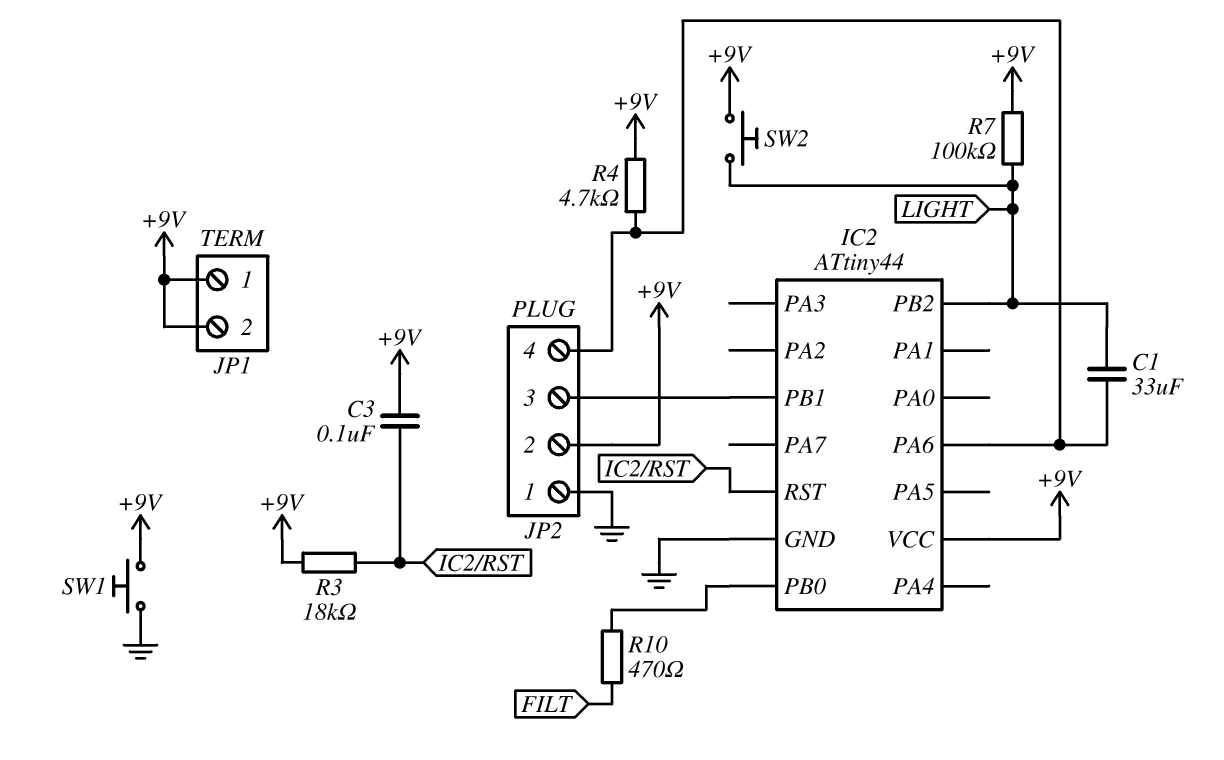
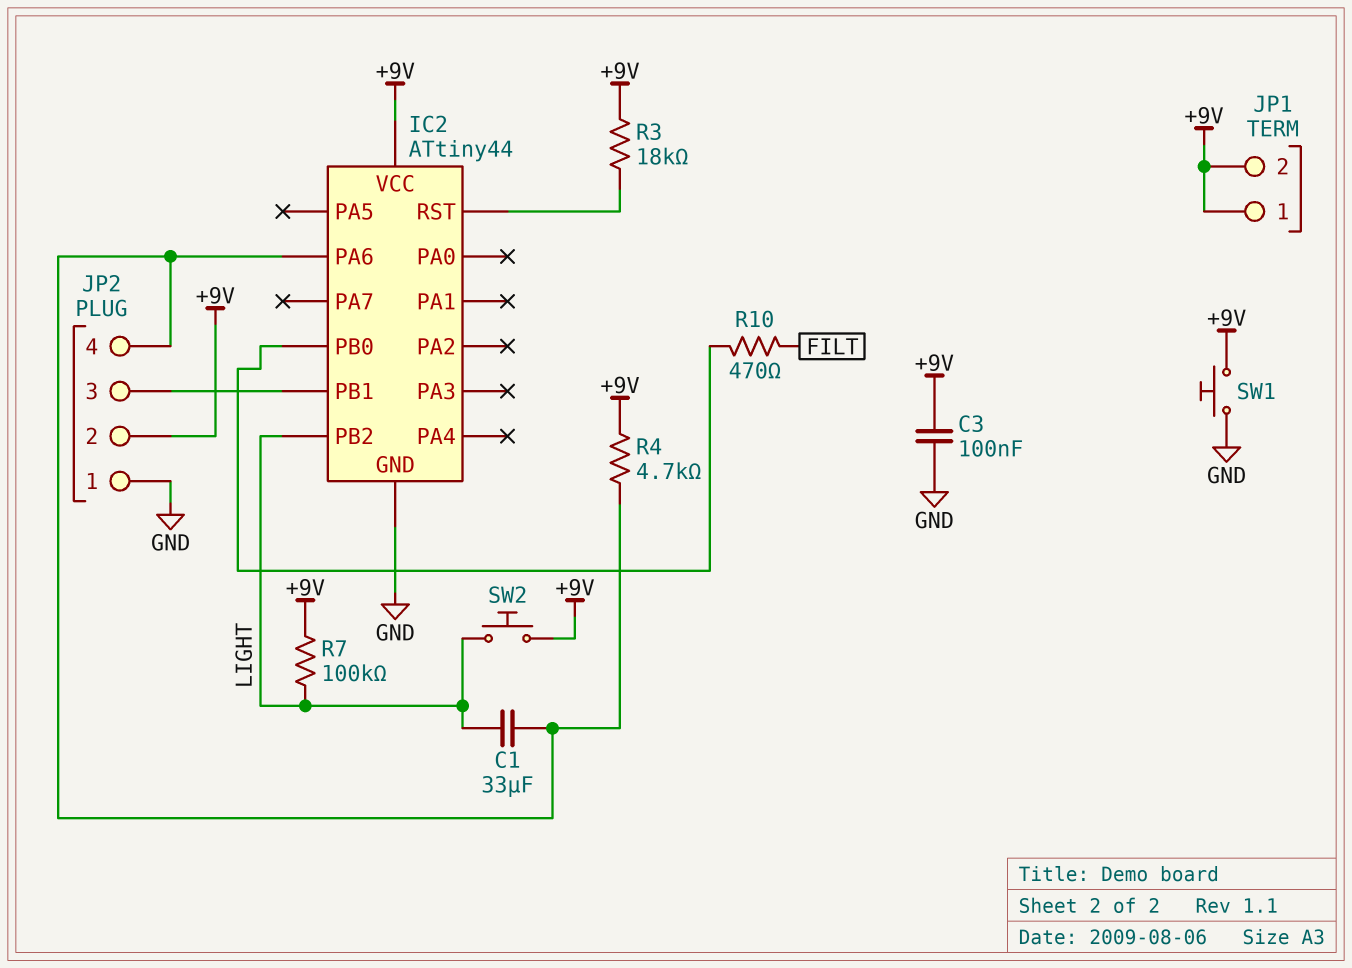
C3: 100nF (+9V, IC2/RST) -> 100nF (+9V, GND)

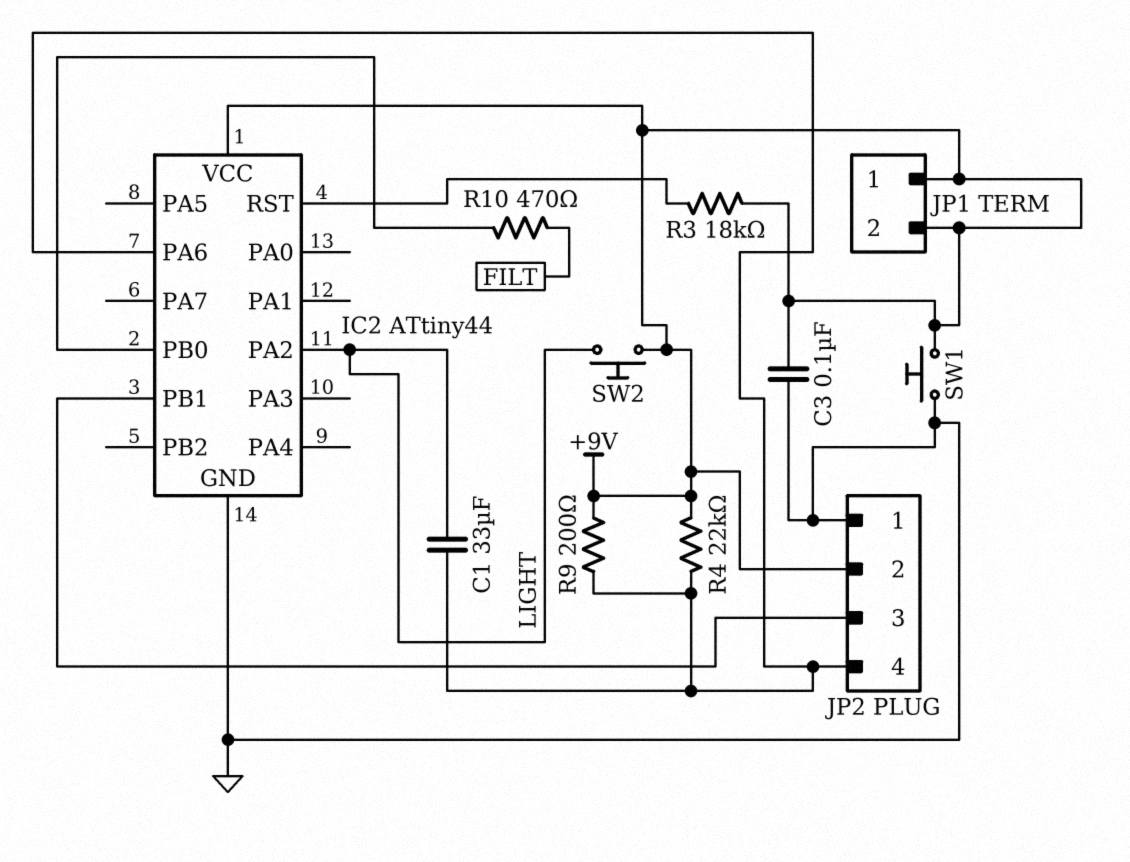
IC2 pin PA2: none -> LIGHT
IC2 pin PB2: LIGHT -> none
R4: 4.7k (+9V, IC2/PA6) -> 22k (+9V, IC2/PA6)
R7: 100k (+9V, LIGHT) -> none
R9: none -> 200 (+9V, IC2/PA6)

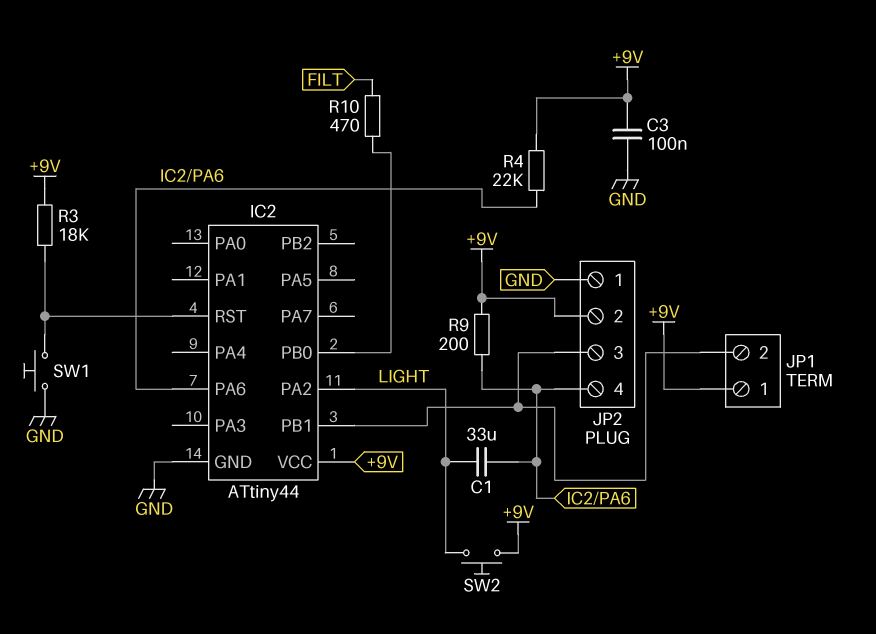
JP1 pin 2: +9V -> IC2/PB1
SW1: button (+9V, GND) -> button (GND, IC2/RST)

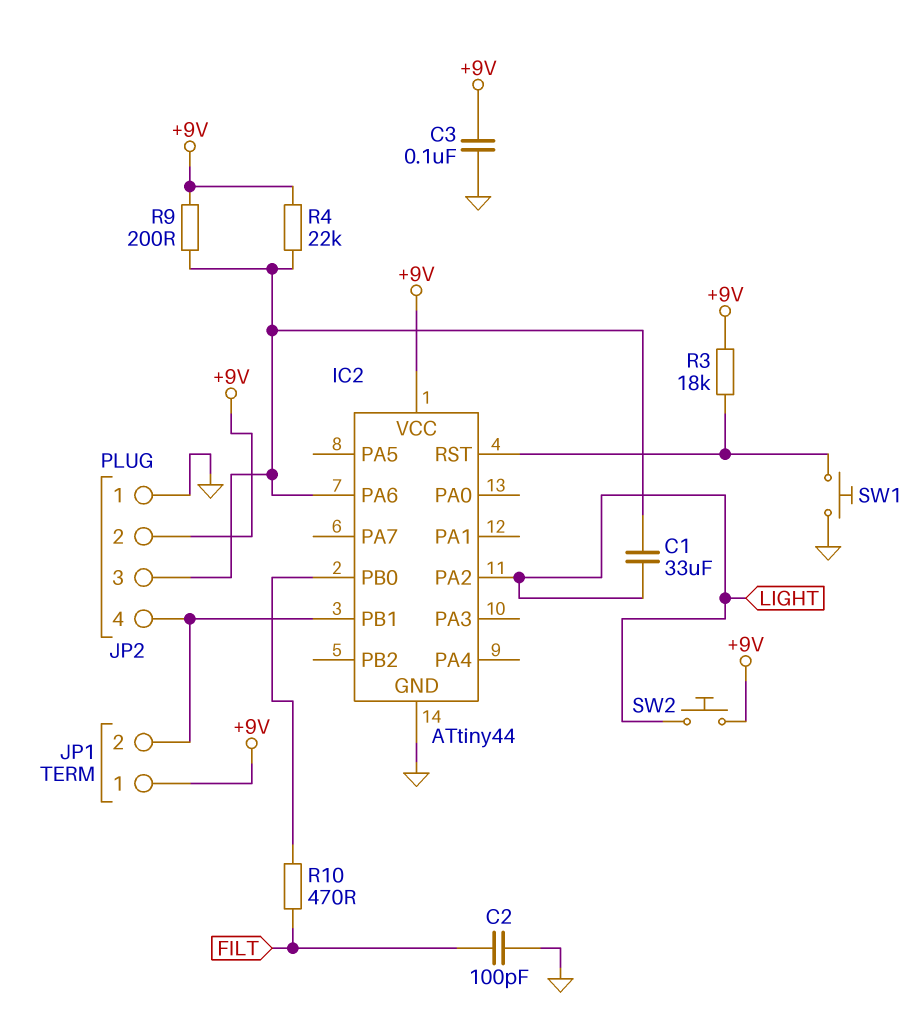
C2: none -> 100pF (FILT, GND)
JP2 pin 3: IC2/PB1 -> IC2/PA6
JP2 pin 4: IC2/PA6 -> IC2/PB1

